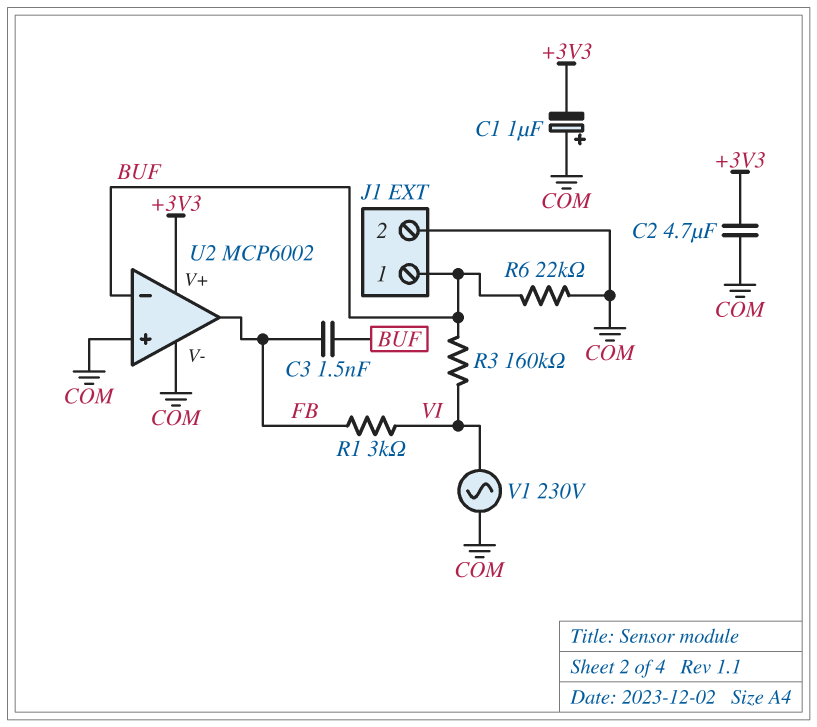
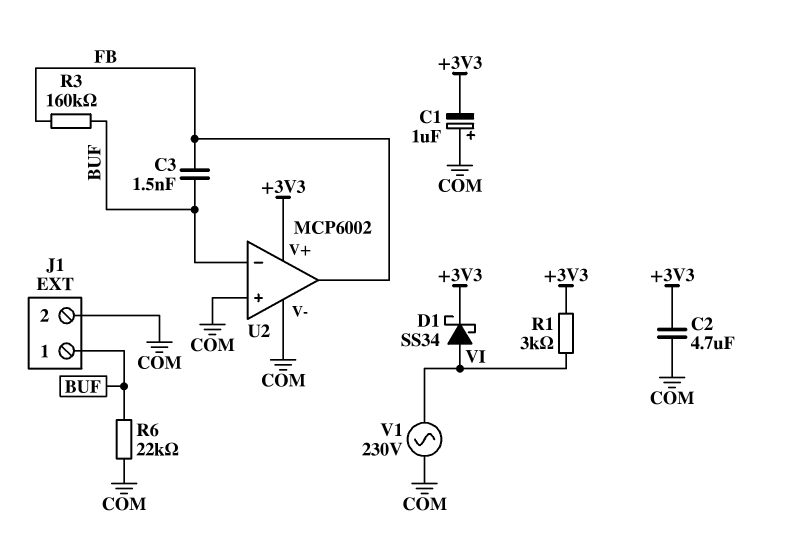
D1: none -> schottky SS34 (A VI, K +3V3)
R1: 3k (FB, VI) -> 3k (+3V3, VI)
R3: 160k (BUF, VI) -> 160k (BUF, FB)

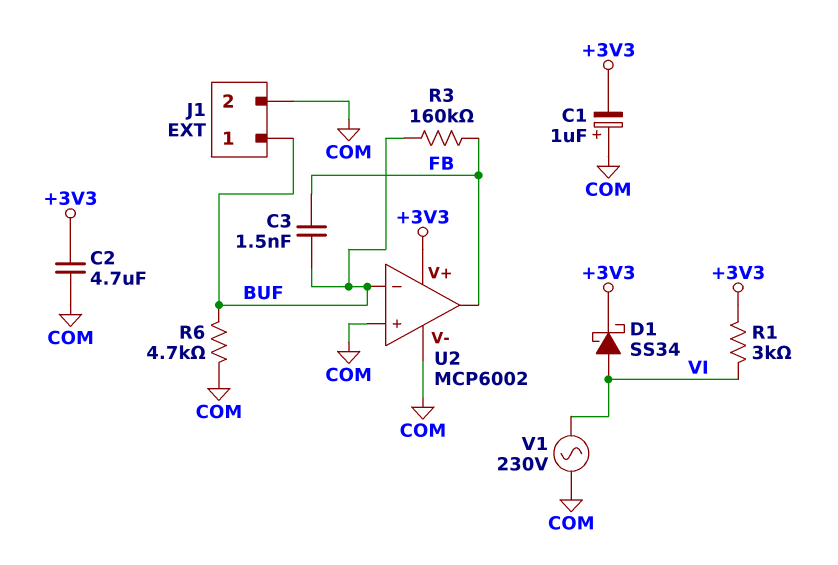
R6: 22k (BUF, COM) -> 4.7k (BUF, COM)

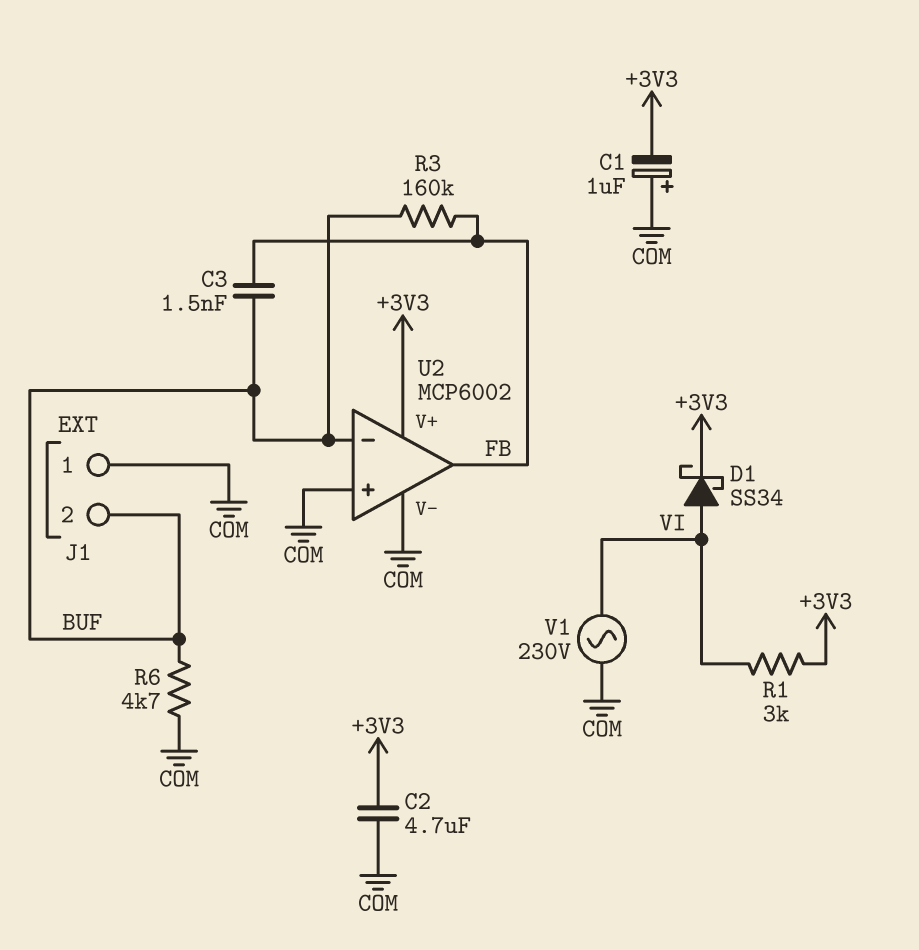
J1 pin 1: BUF -> COM
J1 pin 2: COM -> BUF

